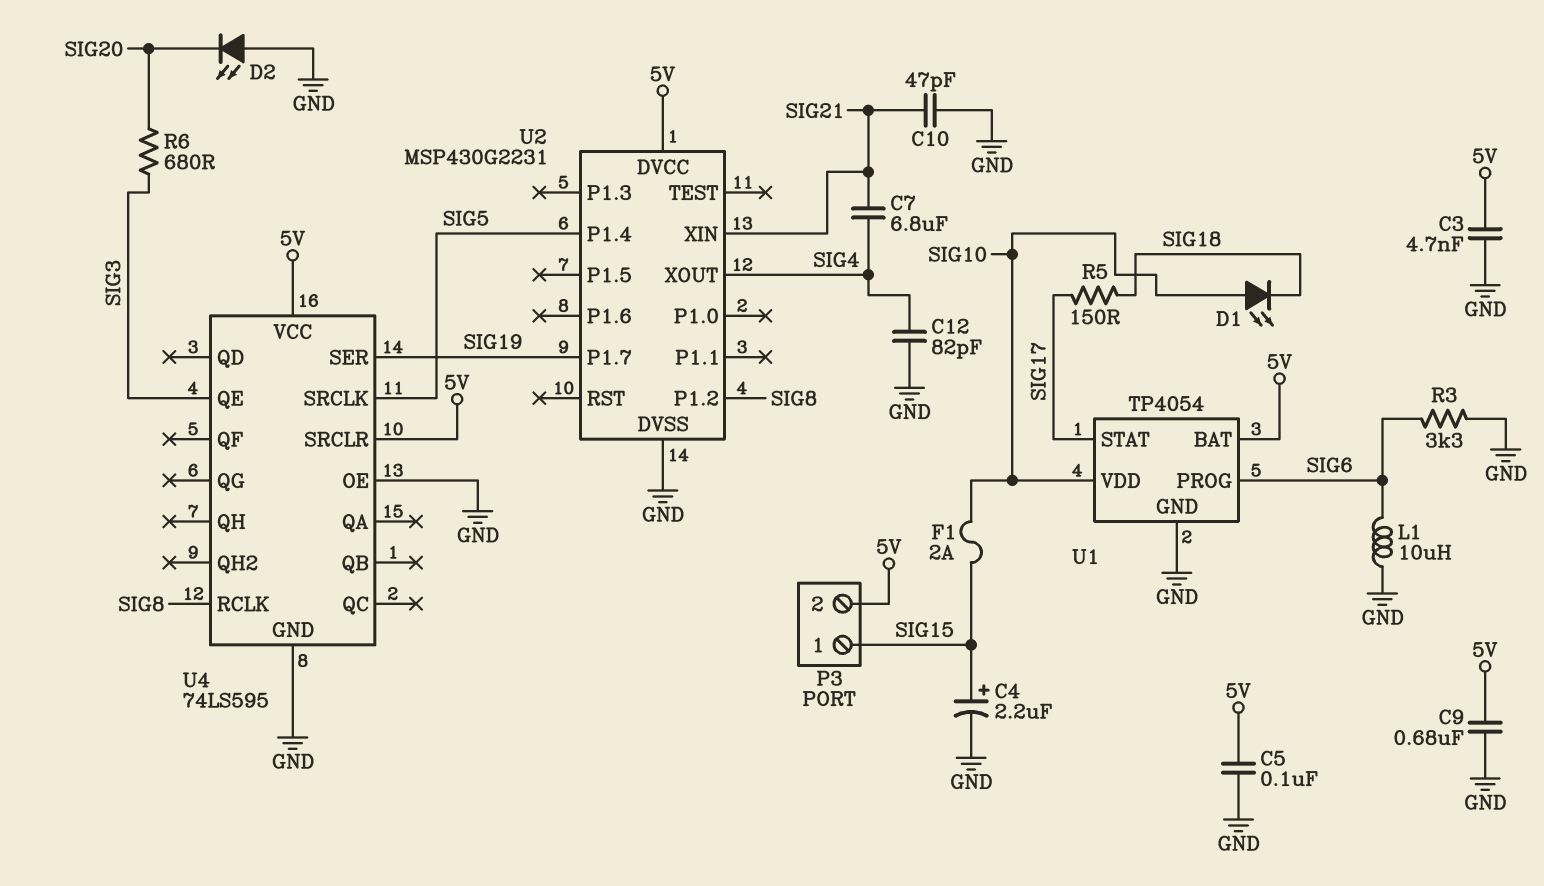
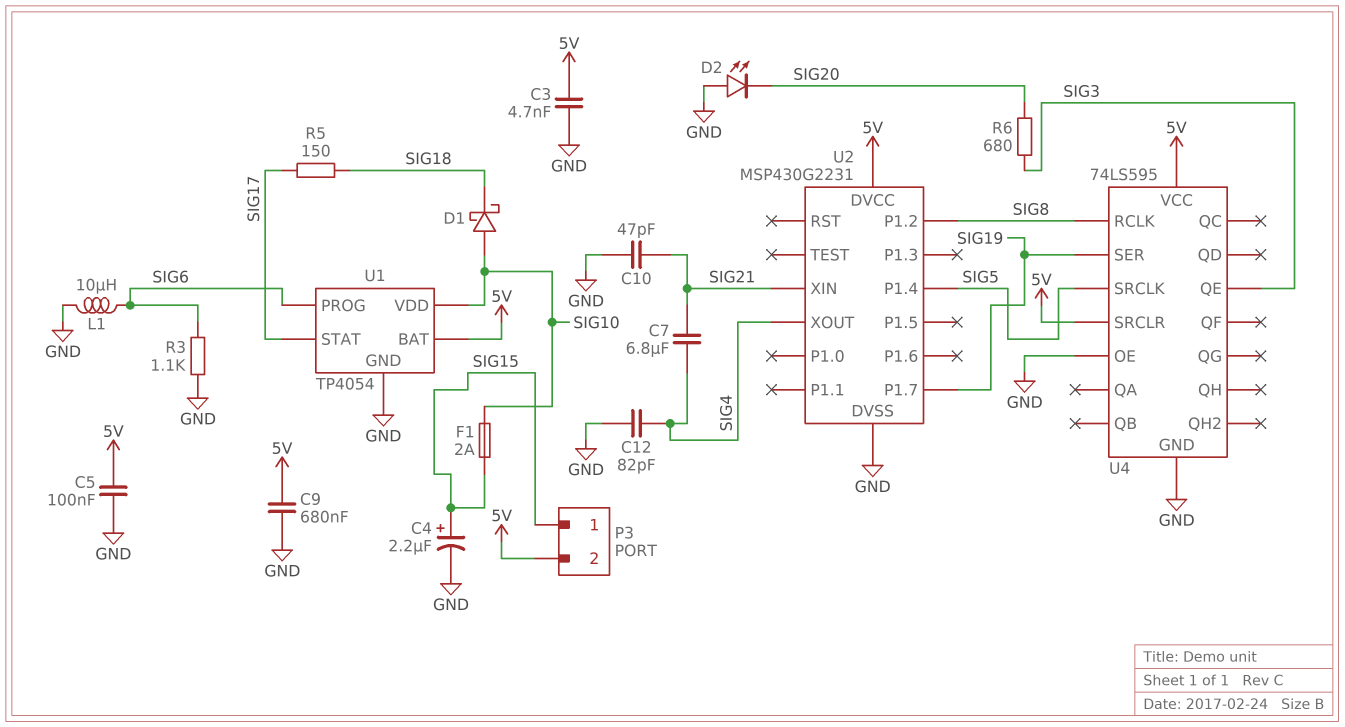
D1: LED (A SIG10, K SIG18) -> schottky (A SIG10, K SIG18)
R3: 3.3k (GND, SIG6) -> 1.1k (GND, SIG6)

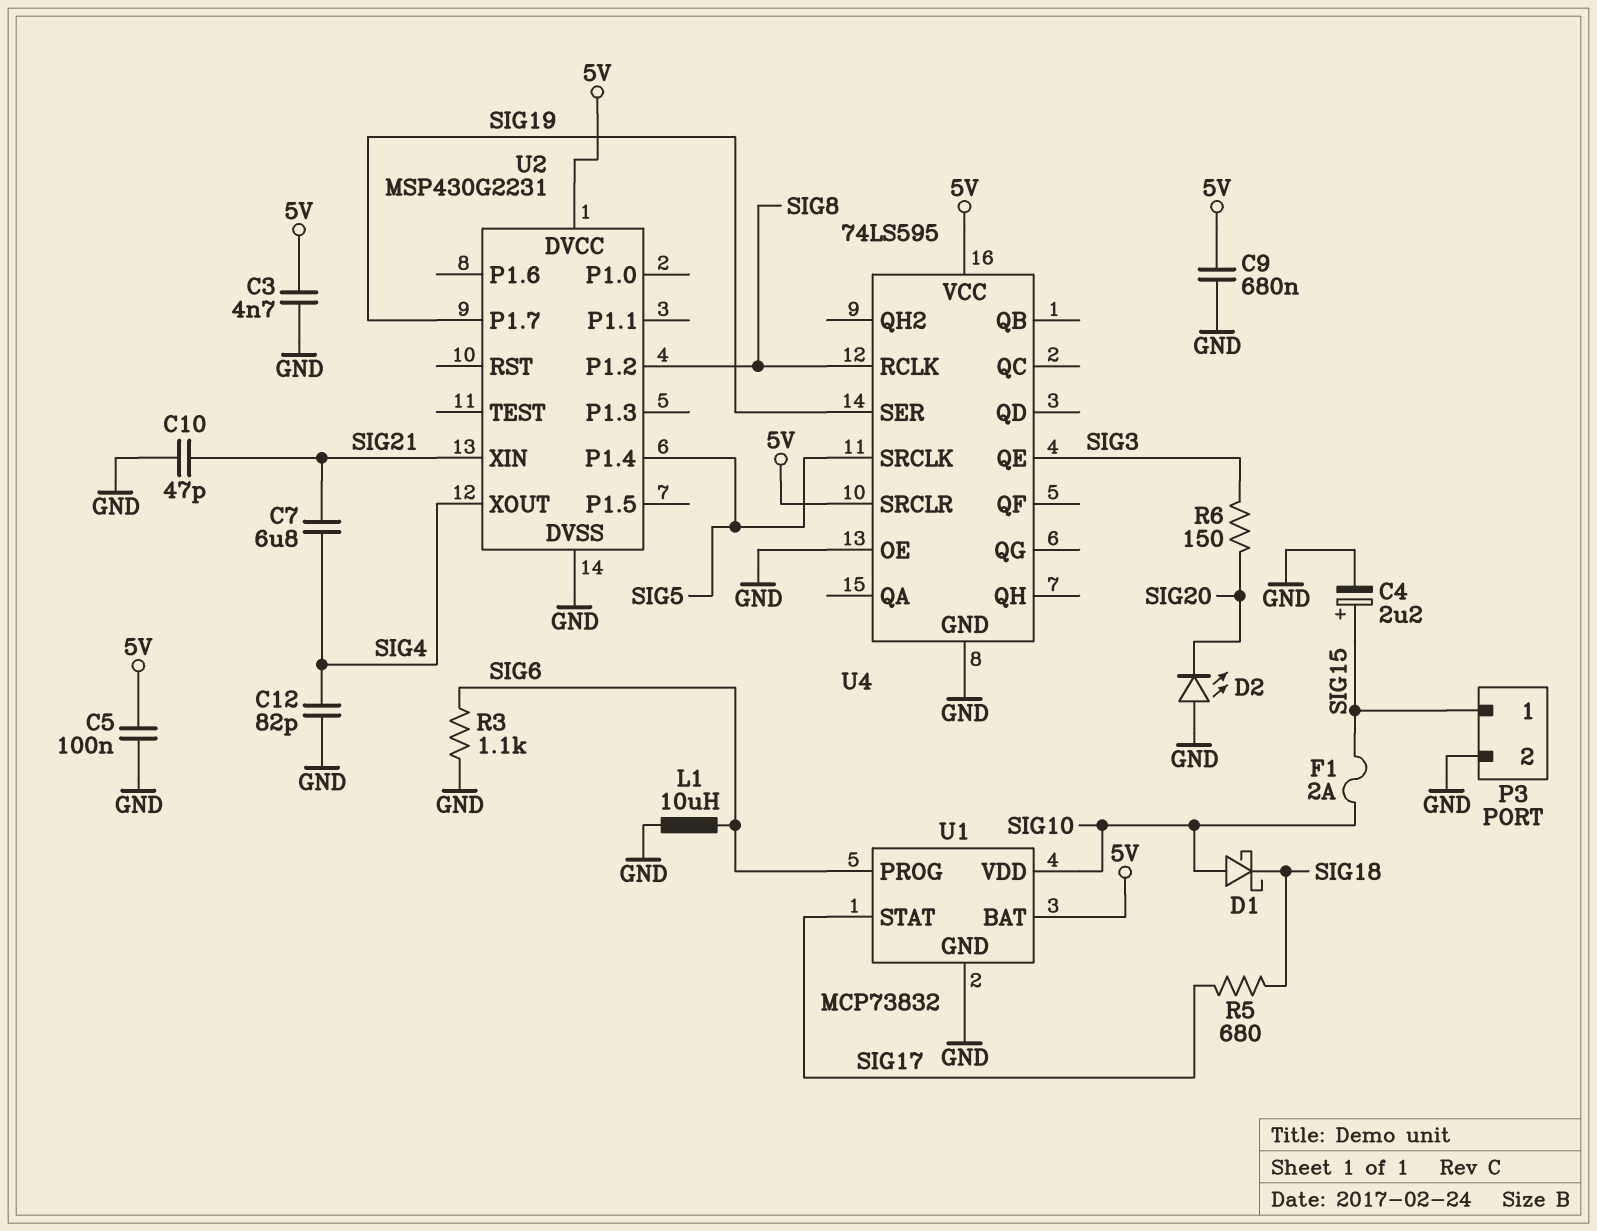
P3 pin 2: 5V -> GND
R5: 150 (SIG17, SIG18) -> 680 (SIG17, SIG18)
R6: 680 (SIG3, SIG20) -> 150 (SIG3, SIG20)
U1: TP4054 -> MCP73832

